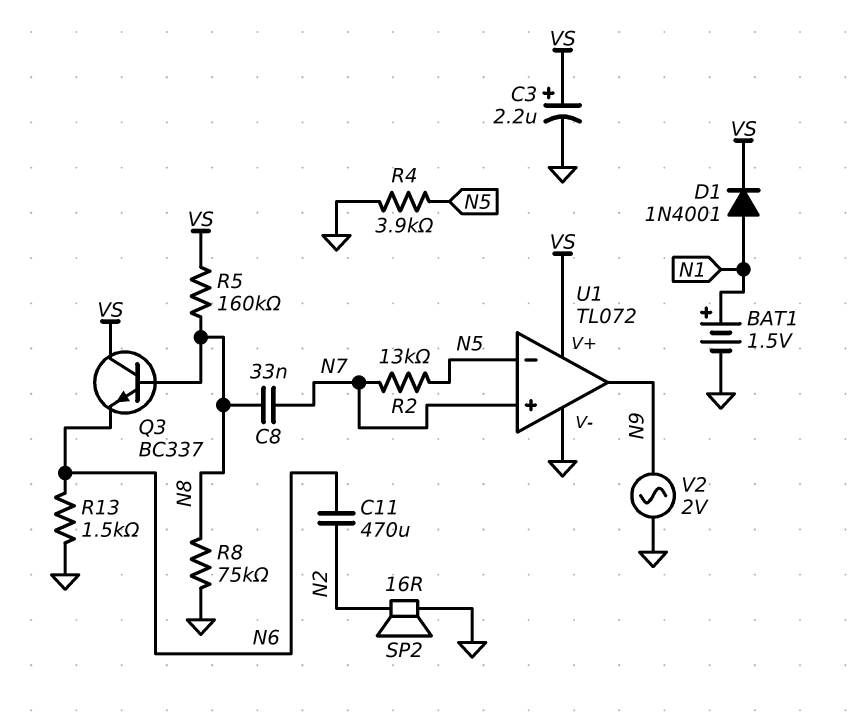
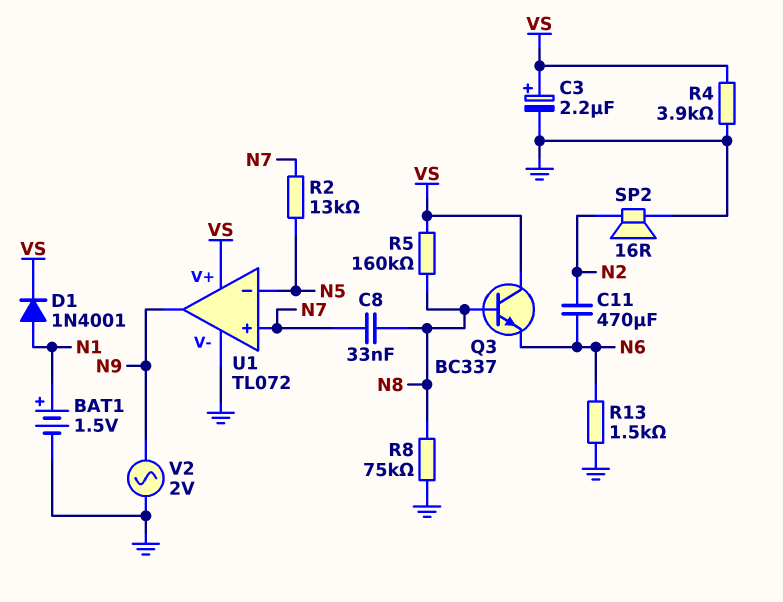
R4: 3.9k (GND, N5) -> 3.9k (GND, VS)

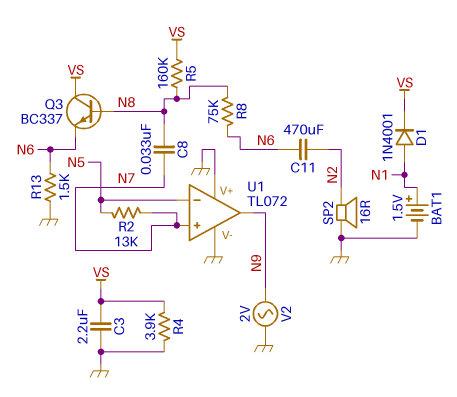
C3: 2.2uF (plus VS, minus GND) -> 2.2uF (GND, VS)
R8: 75k (GND, N8) -> 75k (N6, N8)
U1 pin V+: VS -> GND

